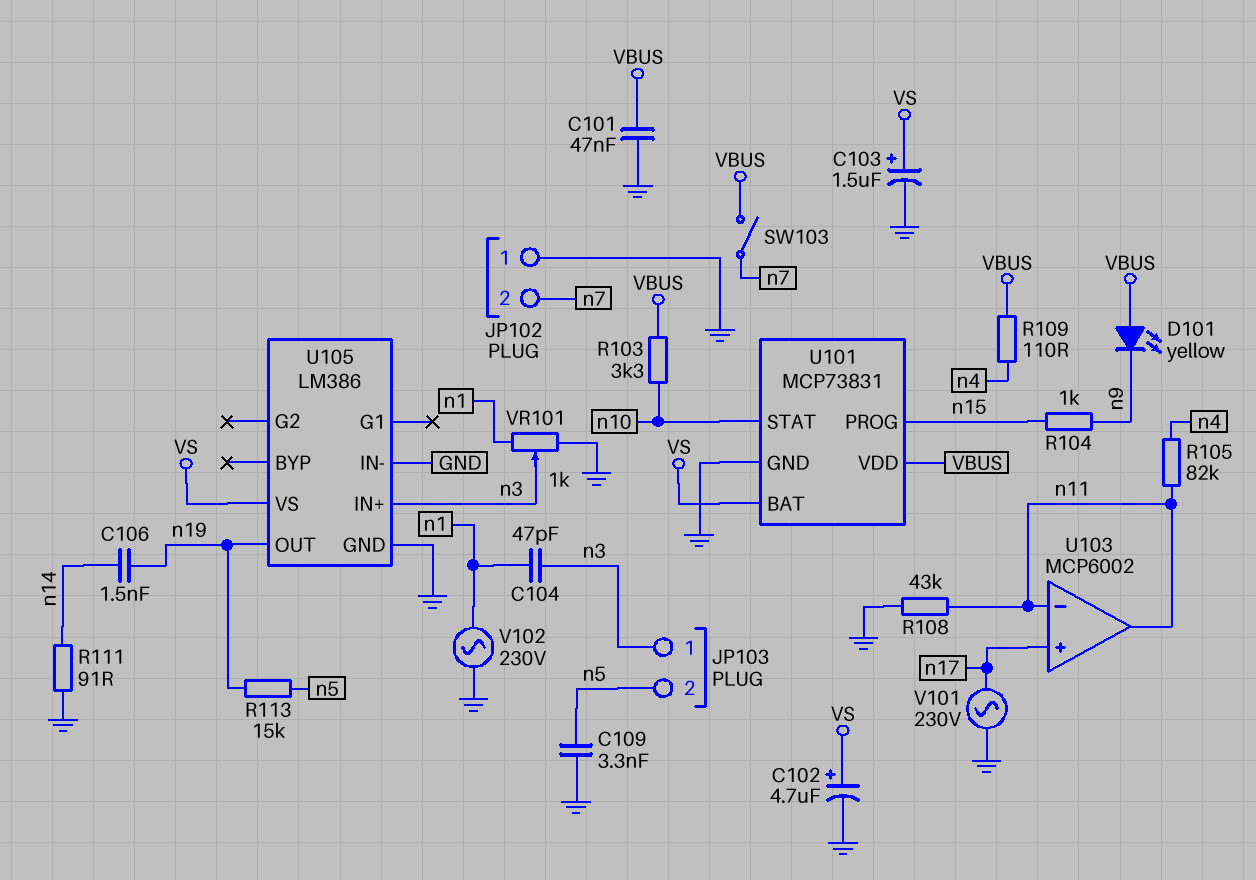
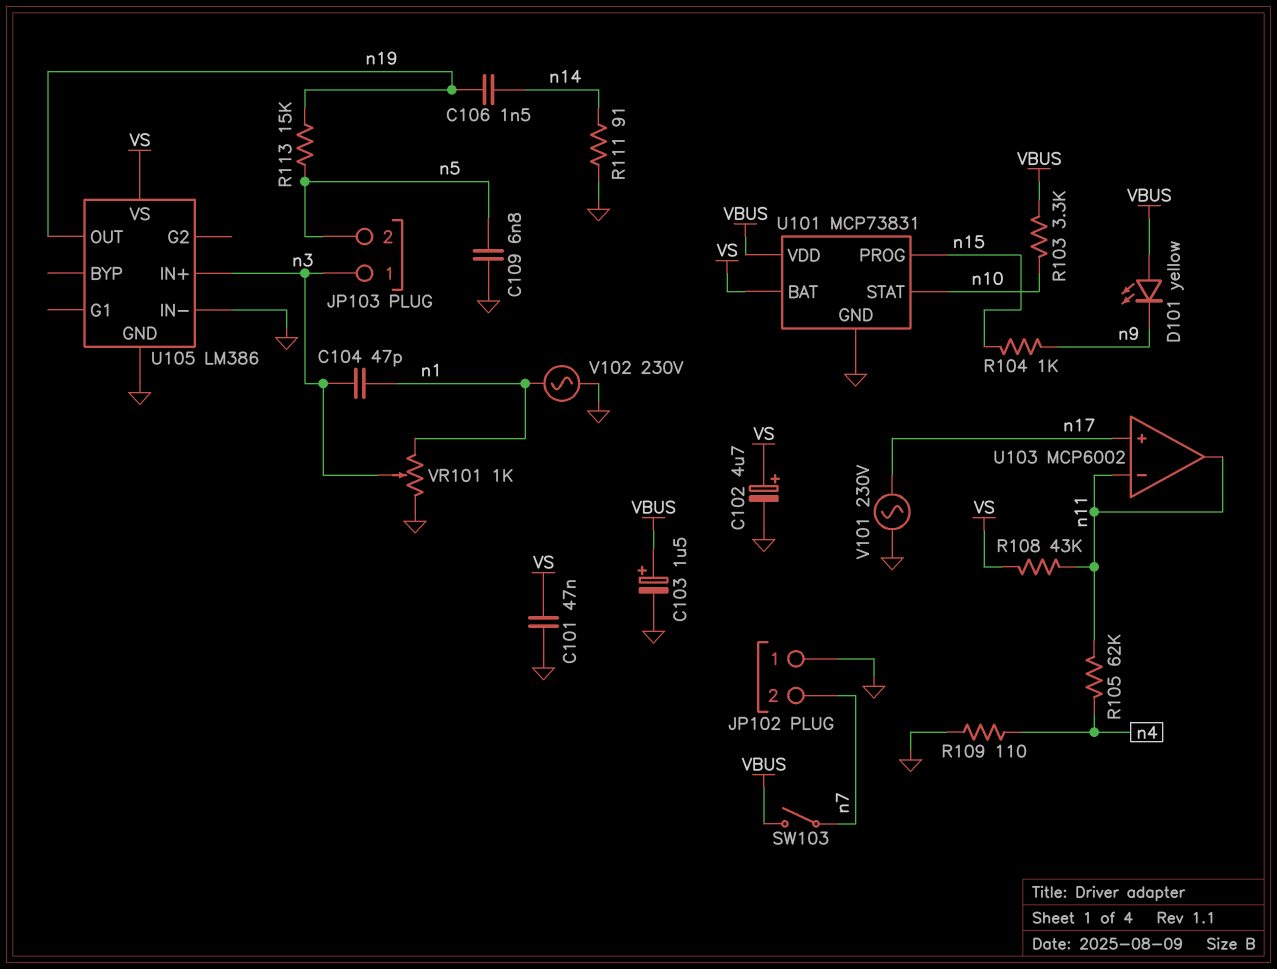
C101: 47nF (GND, VBUS) -> 47nF (GND, VS)
C103: 1.5uF (plus VS, minus GND) -> 1.5uF (plus VBUS, minus GND)
C109: 3.3nF (GND, n5) -> 6.8nF (GND, n5)
R105: 82k (n4, n11) -> 62k (n4, n11)
R108: 43k (GND, n11) -> 43k (VS, n11)
R109: 110 (VBUS, n4) -> 110 (GND, n4)

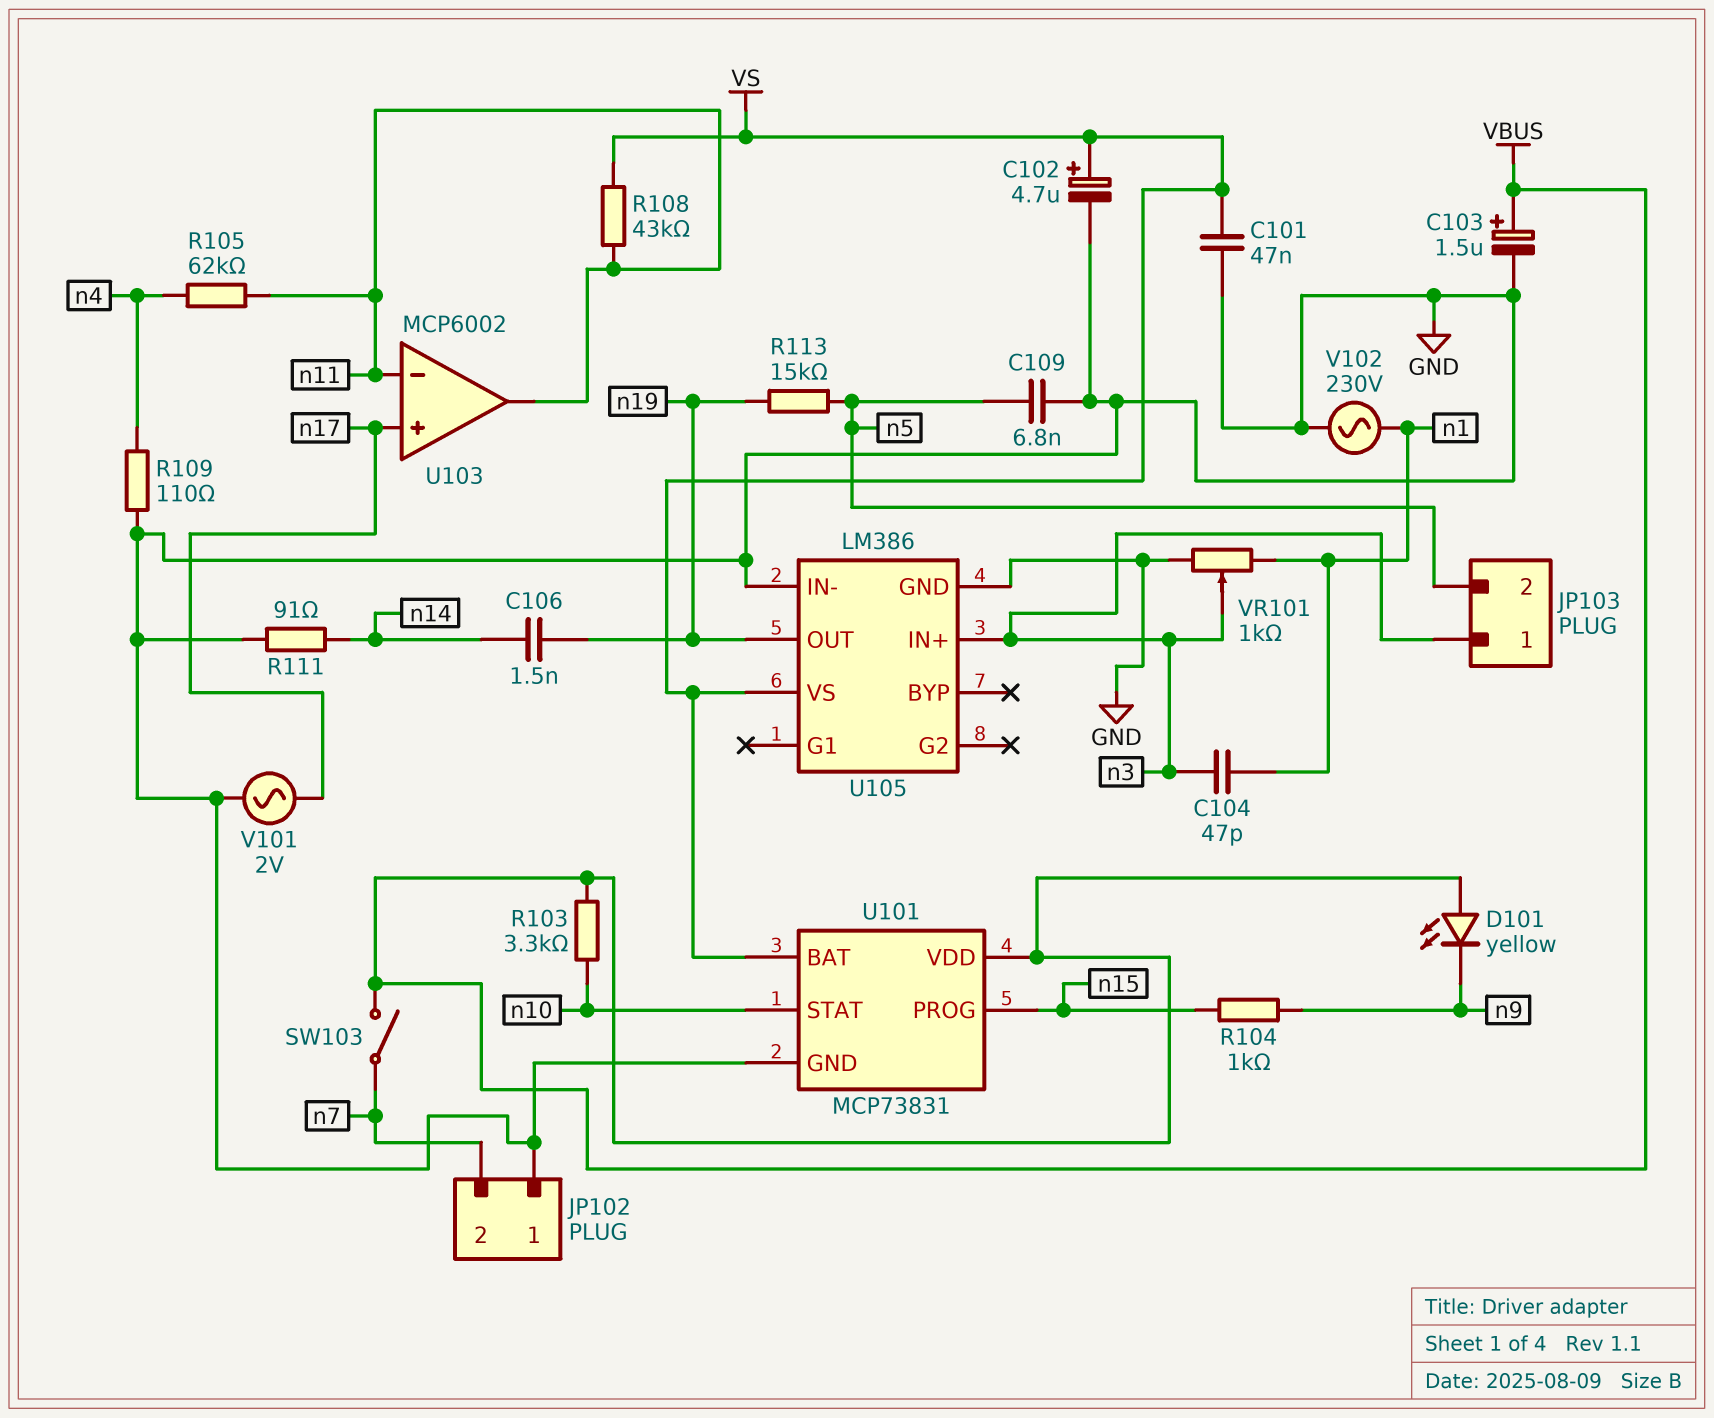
V101: AC 230V (GND, n17) -> AC 2V (GND, n17)

